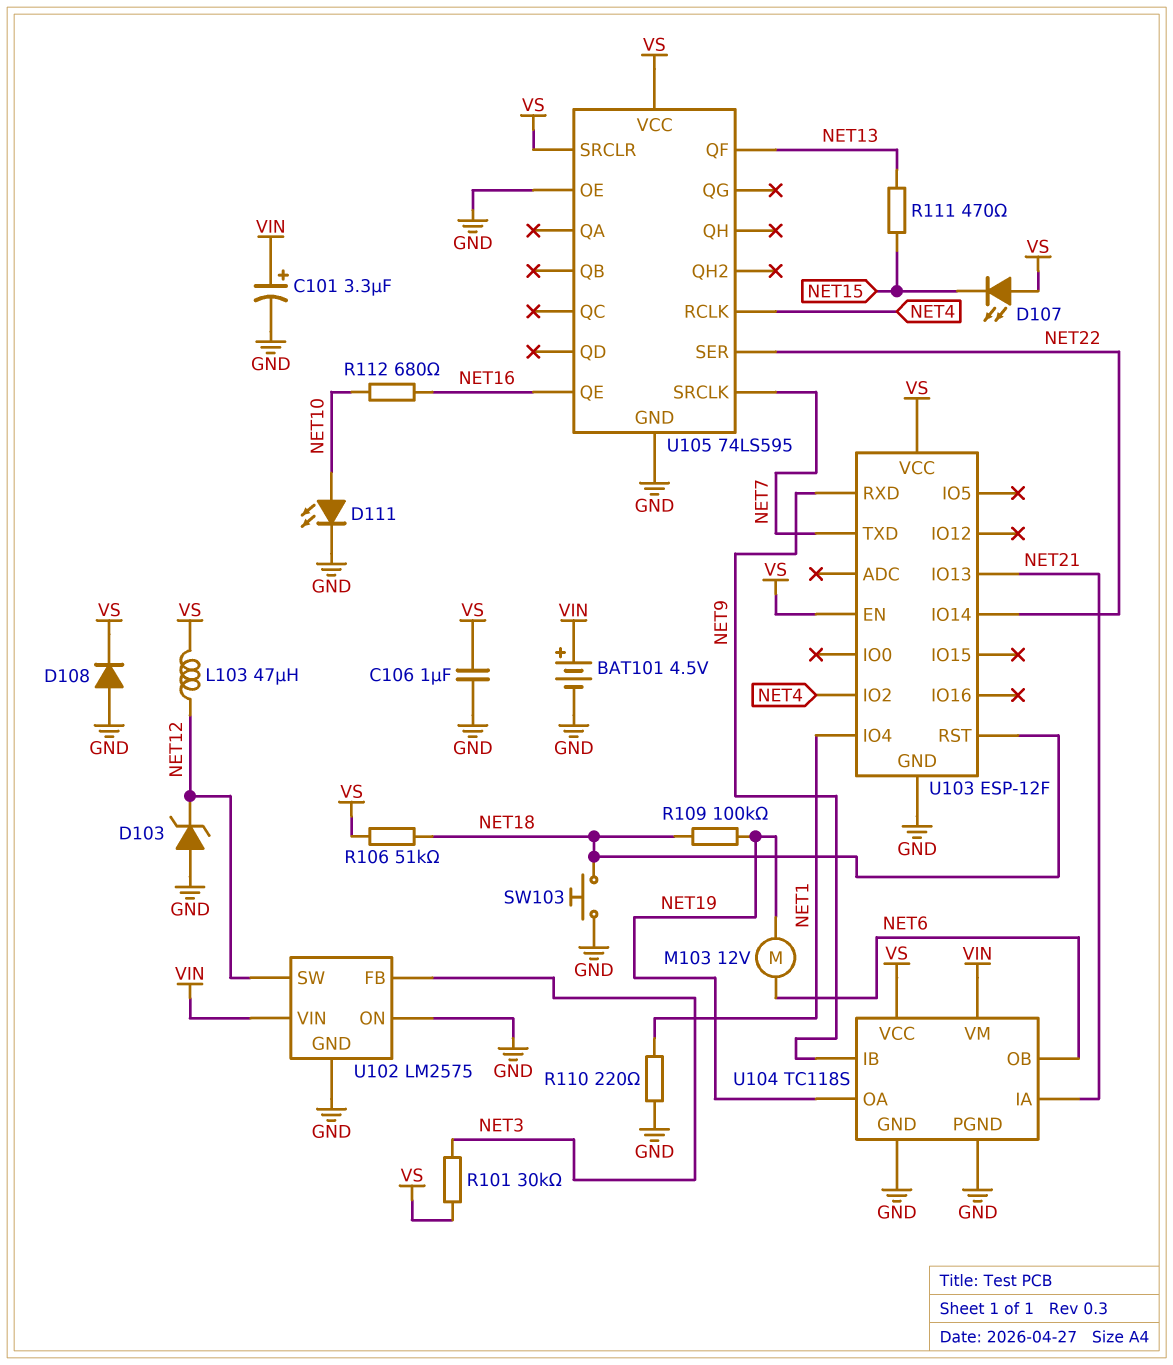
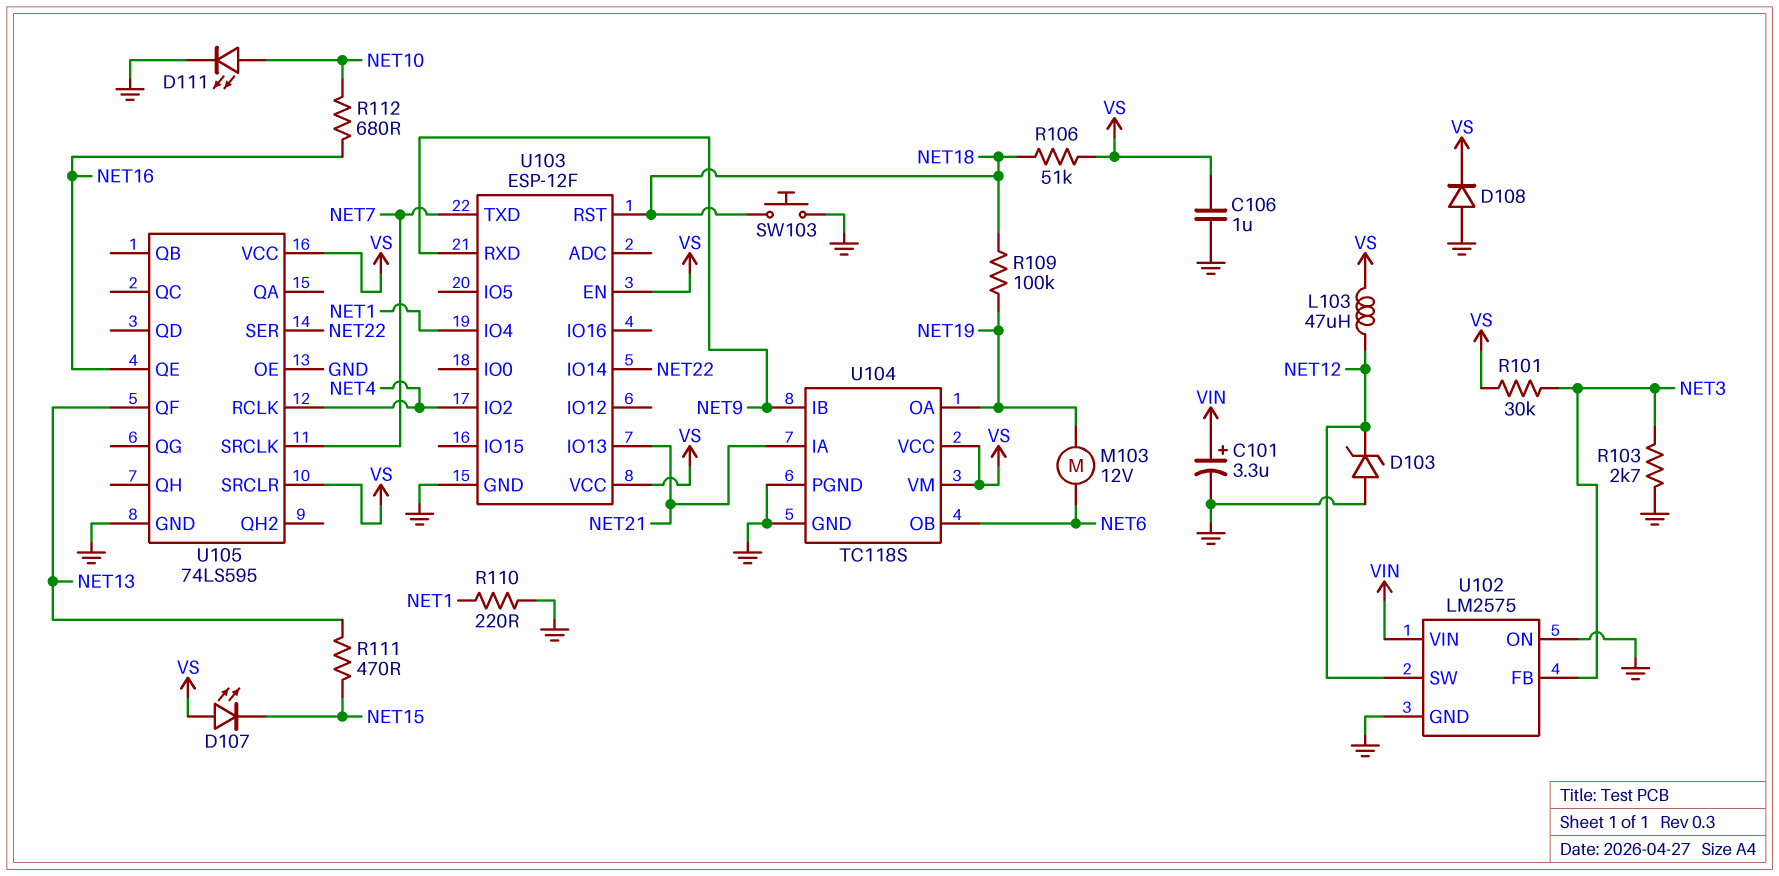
BAT101: 4.5V (plus VIN, minus GND) -> none
R103: none -> 2.7k (GND, NET3)
U104 pin VM: VIN -> VS

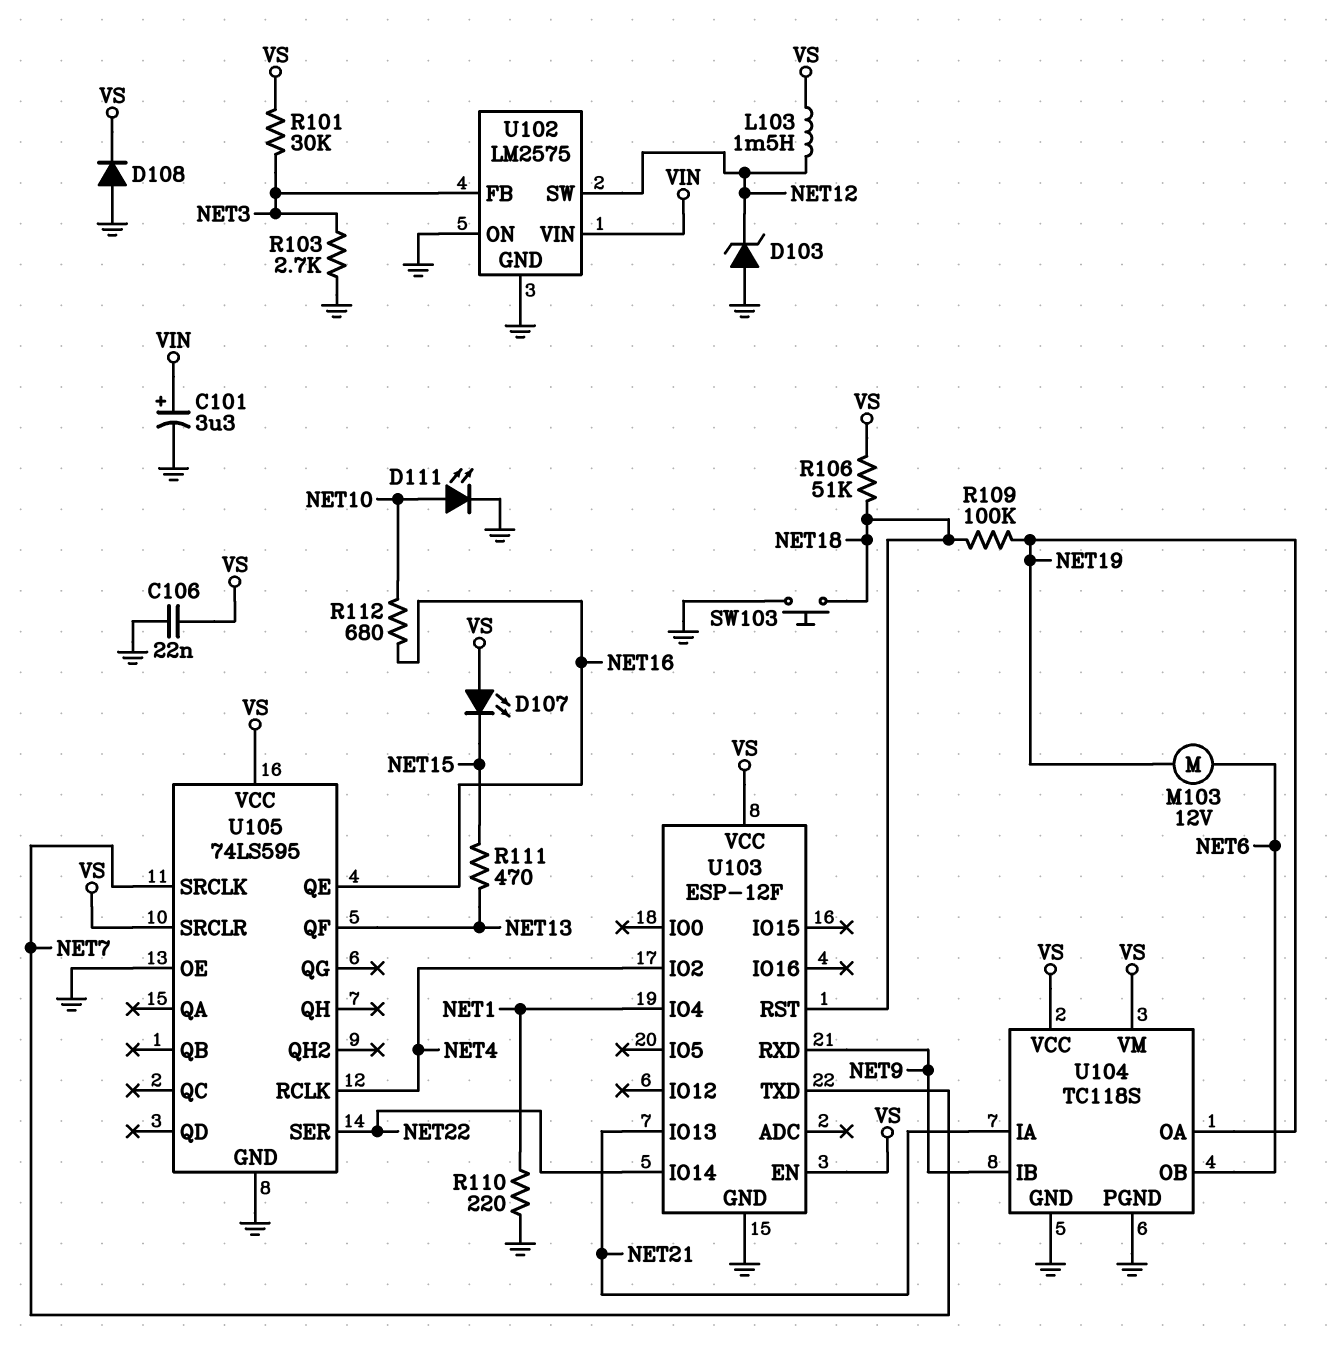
C106: 1uF (GND, VS) -> 22nF (GND, VS)
L103: 47uH (NET12, VS) -> 1.5mH (NET12, VS)

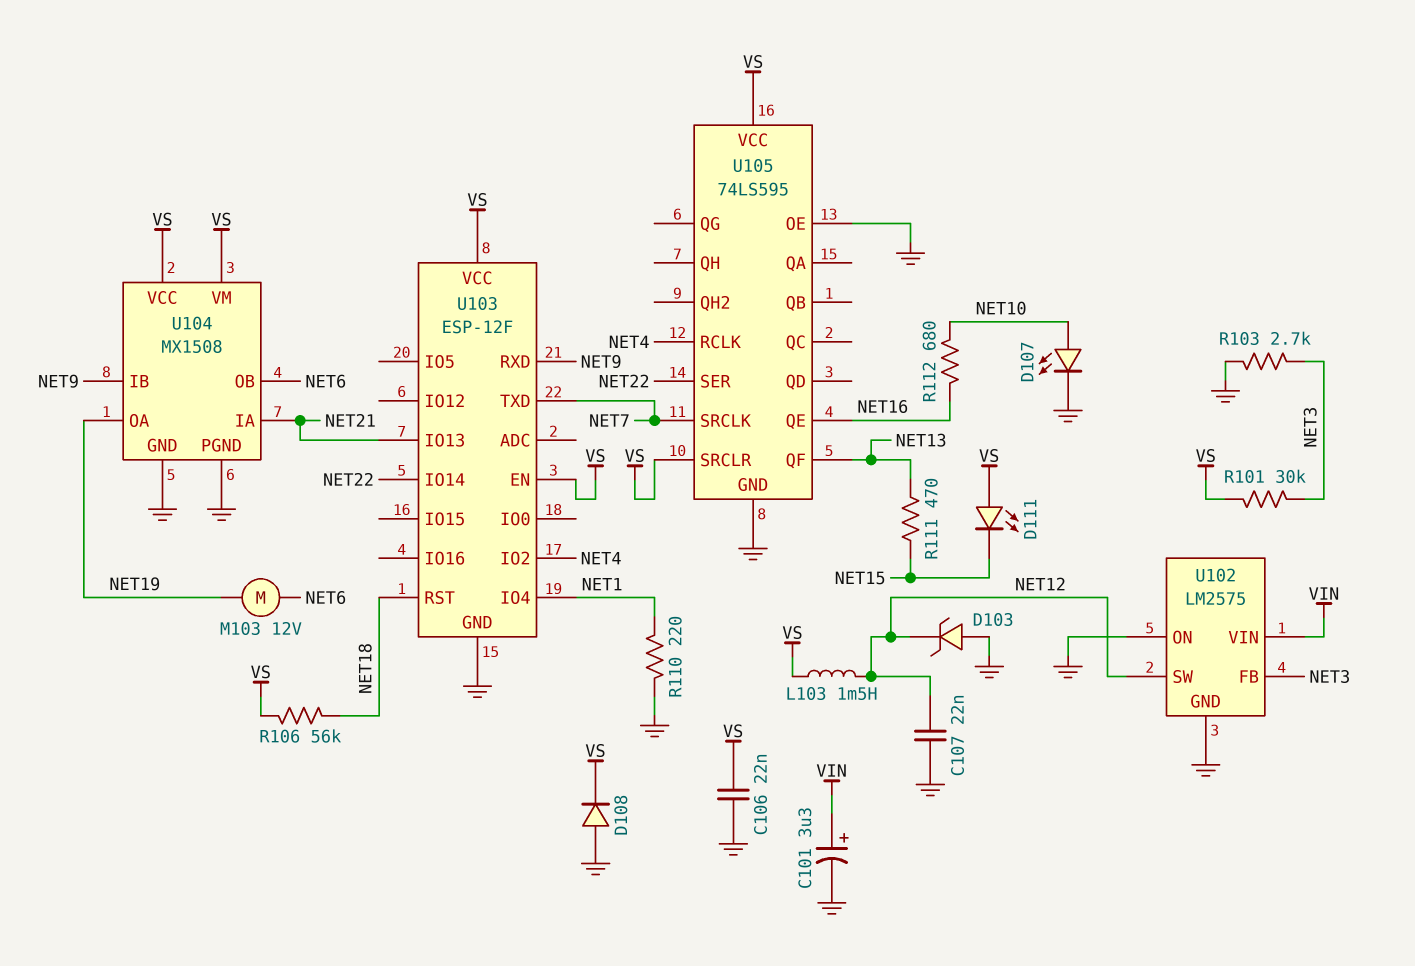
C107: none -> 22nF (GND, NET12)
D107: LED (A VS, K NET15) -> LED (A NET10, K GND)
D111: LED (A NET10, K GND) -> LED (A VS, K NET15)
R106: 51k (NET18, VS) -> 56k (NET18, VS)
R109: 100k (NET18, NET19) -> none
SW103: button (GND, NET18) -> none
U104: TC118S -> MX1508

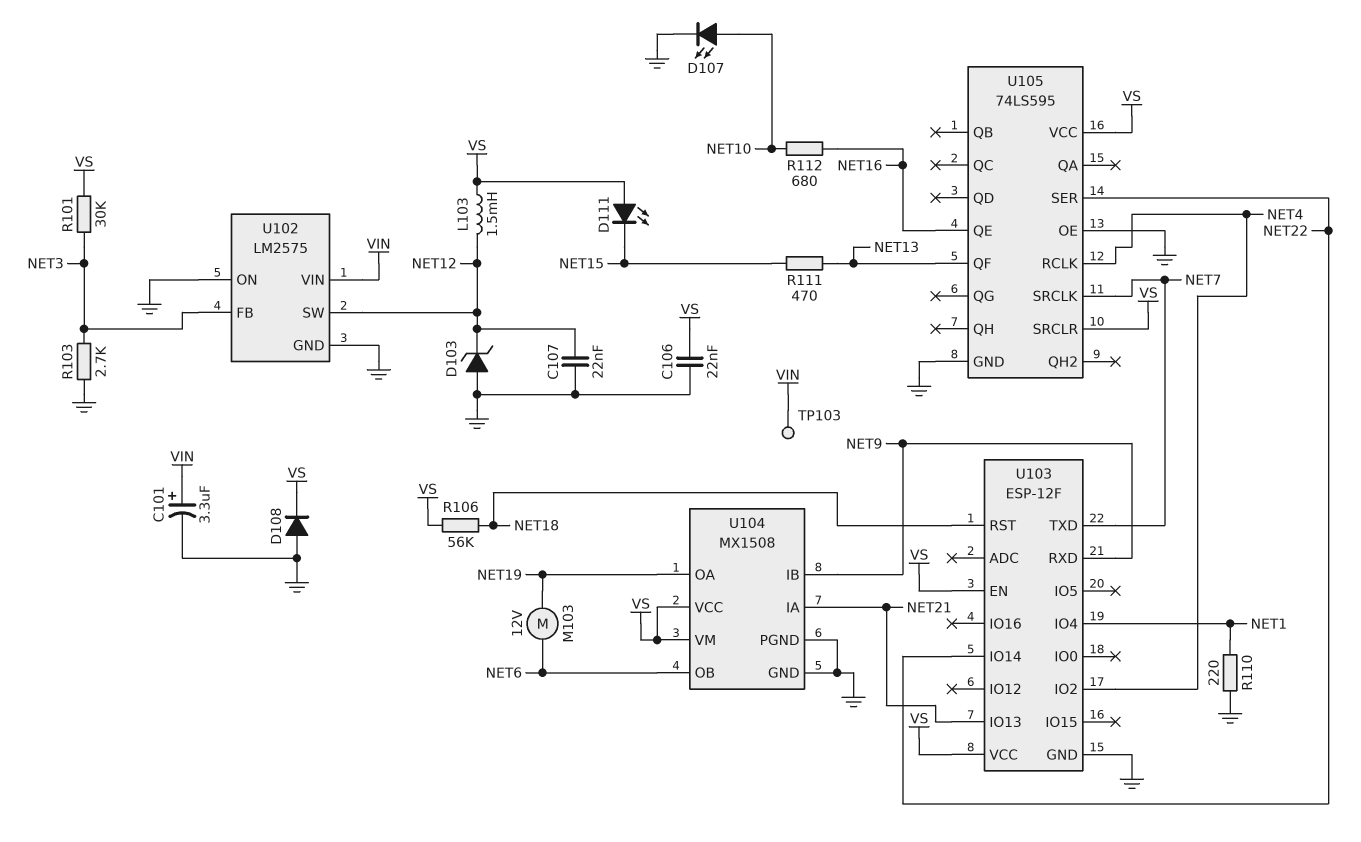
TP103: none -> test point (VIN)

